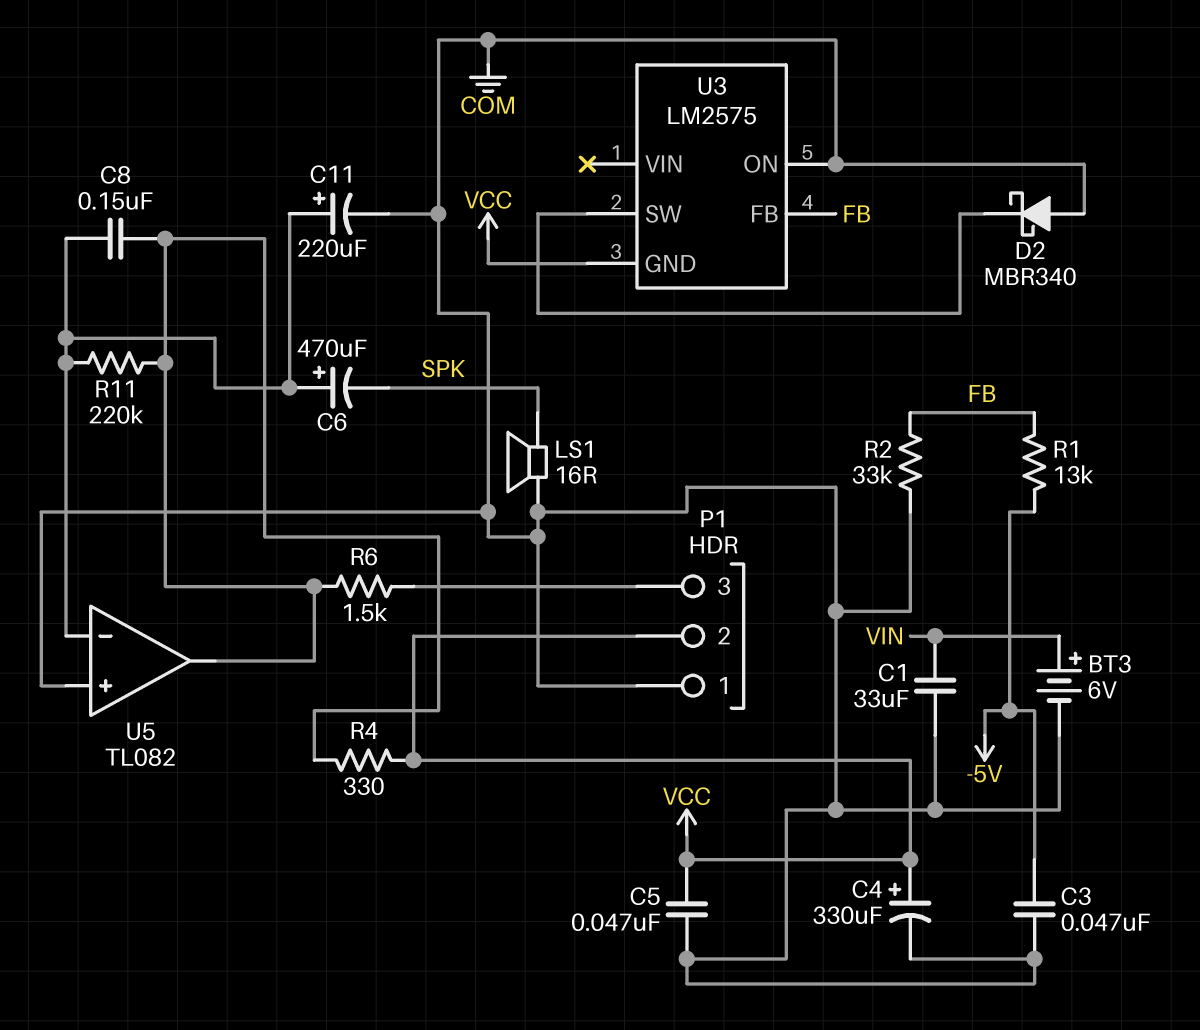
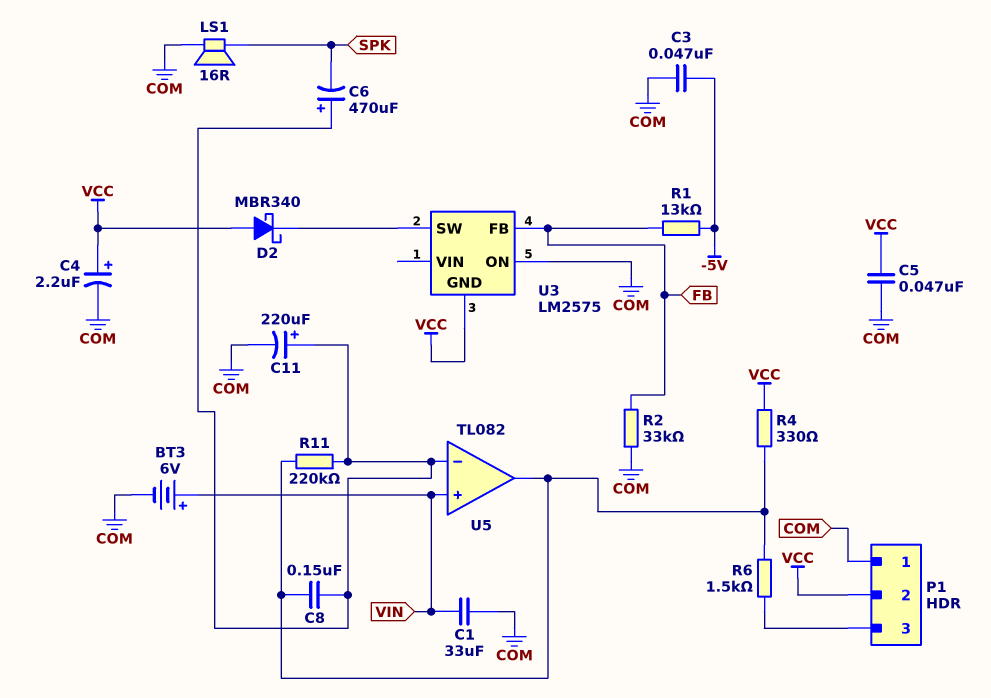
C4: 330uF (plus VCC, minus COM) -> 2.2uF (plus VCC, minus COM)
D2: schottky MBR340 (A COM, K U3/SW) -> schottky MBR340 (A VCC, K U3/SW)
U5 pin in+: COM -> VIN

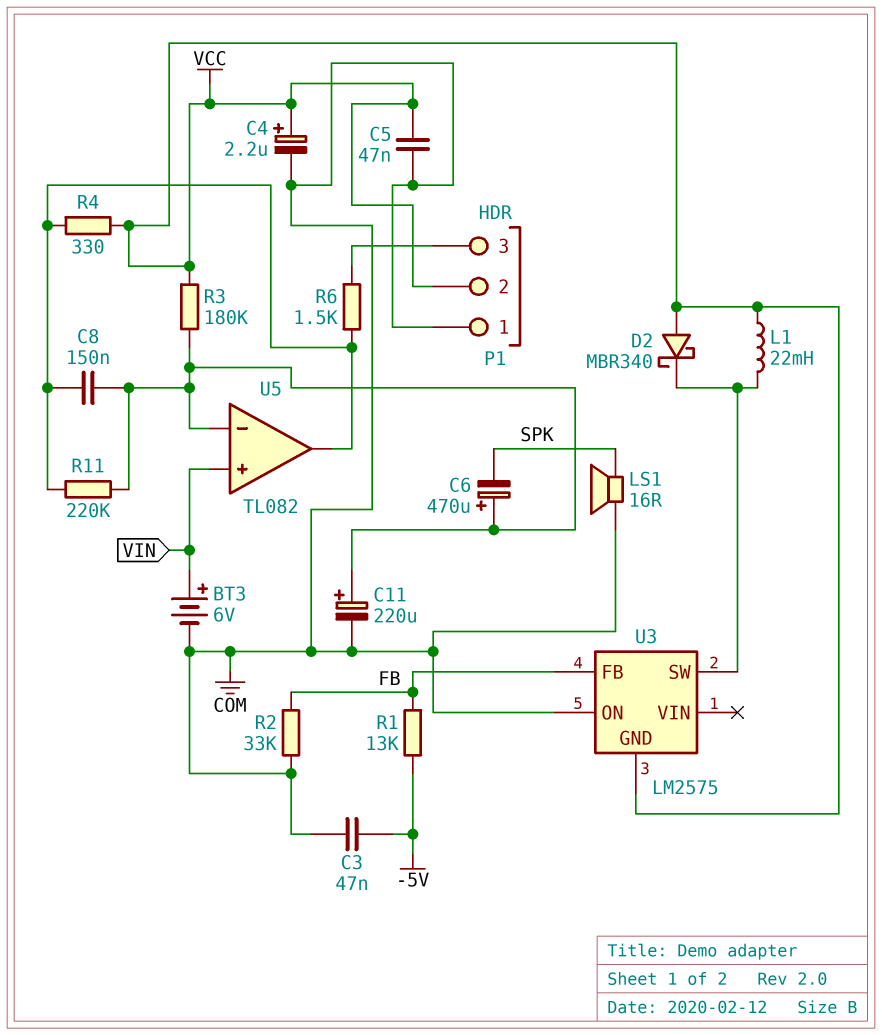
C1: 33uF (COM, VIN) -> none
L1: none -> 22mH (U3/SW, VCC)
R3: none -> 180k (U5/in-, VCC)

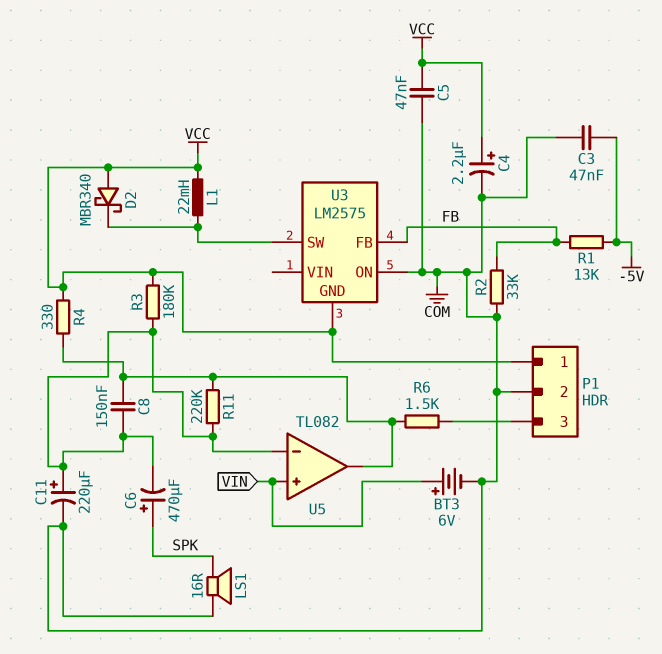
C6: 470uF (plus U5/in-, minus SPK) -> 470uF (plus SPK, minus U5/in-)
P1 pin 1: COM -> VCC
P1 pin 2: VCC -> COM

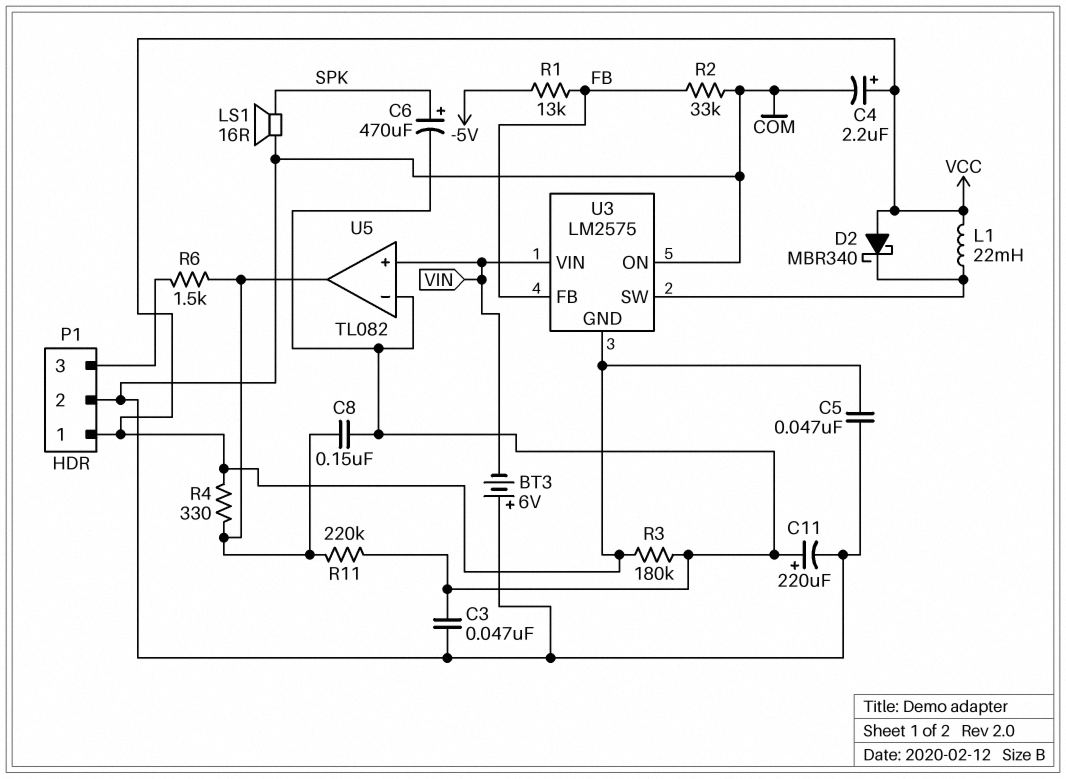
BT3: 6V (plus VIN, minus COM) -> 6V (plus COM, minus VIN)
C3: 47nF (-5V, COM) -> 47nF (COM, U5/in-)
U3 pin VIN: none -> VIN

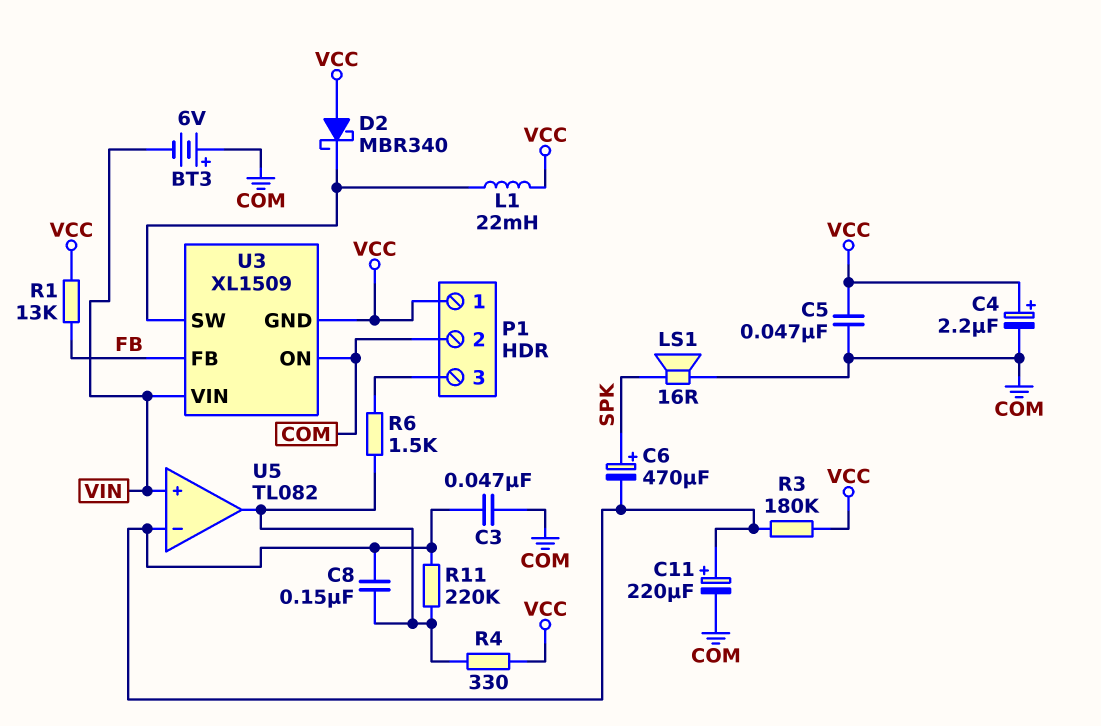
R1: 13k (-5V, FB) -> 13k (FB, VCC)
R2: 33k (COM, FB) -> none
U3: LM2575 -> XL1509

